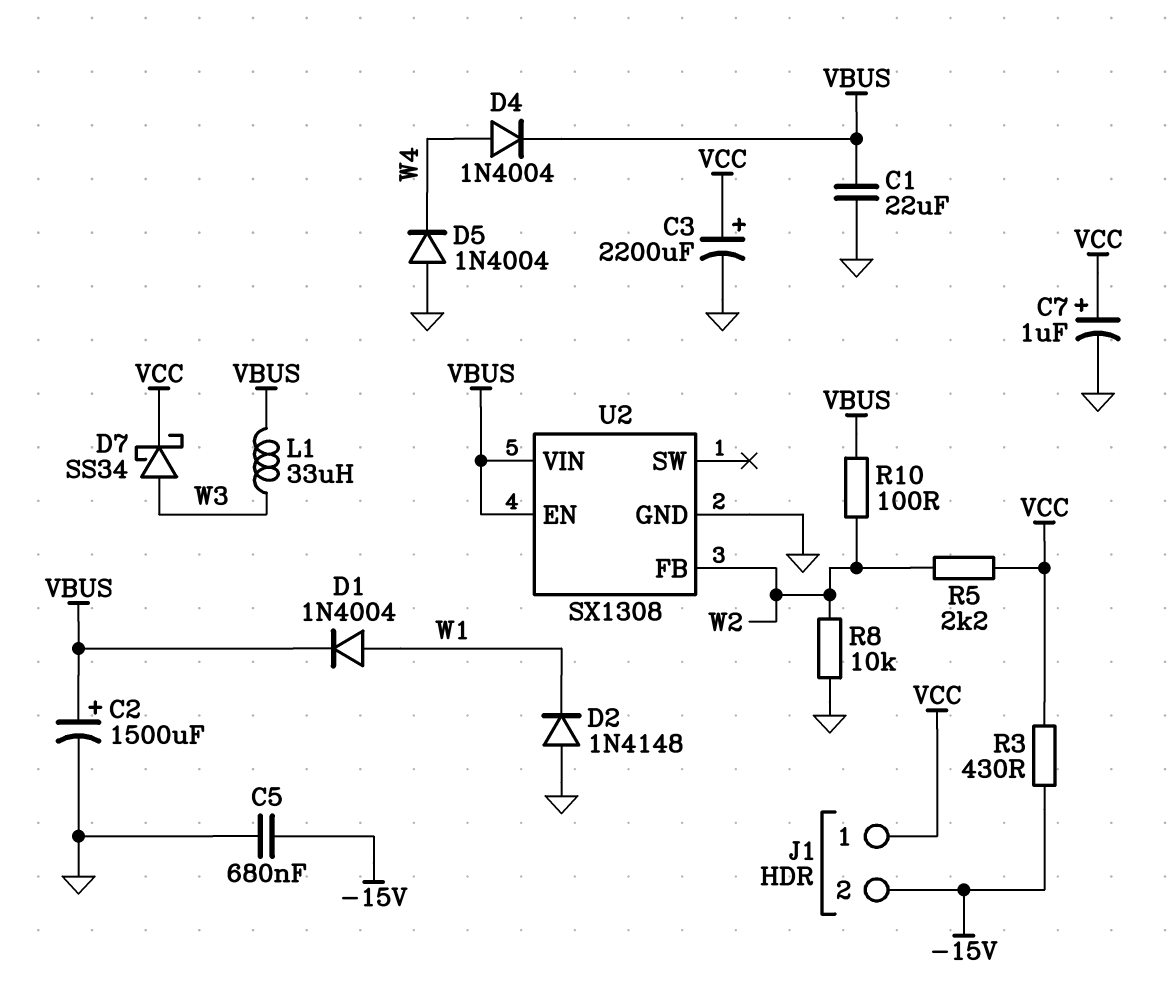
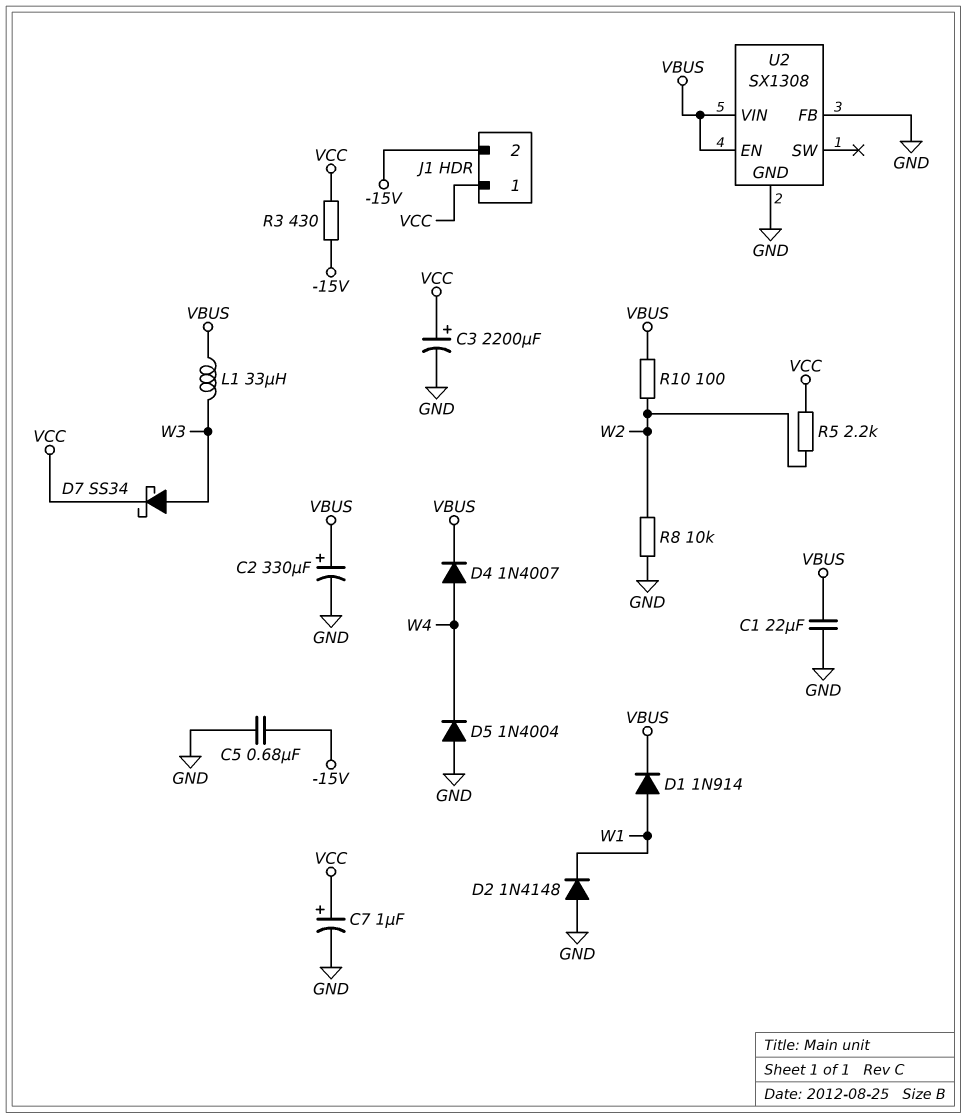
C2: 1500uF (plus VBUS, minus GND) -> 330uF (plus VBUS, minus GND)
D1: diode 1N4004 (A W1, K VBUS) -> diode 1N914 (A W1, K VBUS)
D4: diode 1N4004 (A W4, K VBUS) -> diode 1N4007 (A W4, K VBUS)
U2 pin FB: W2 -> GND

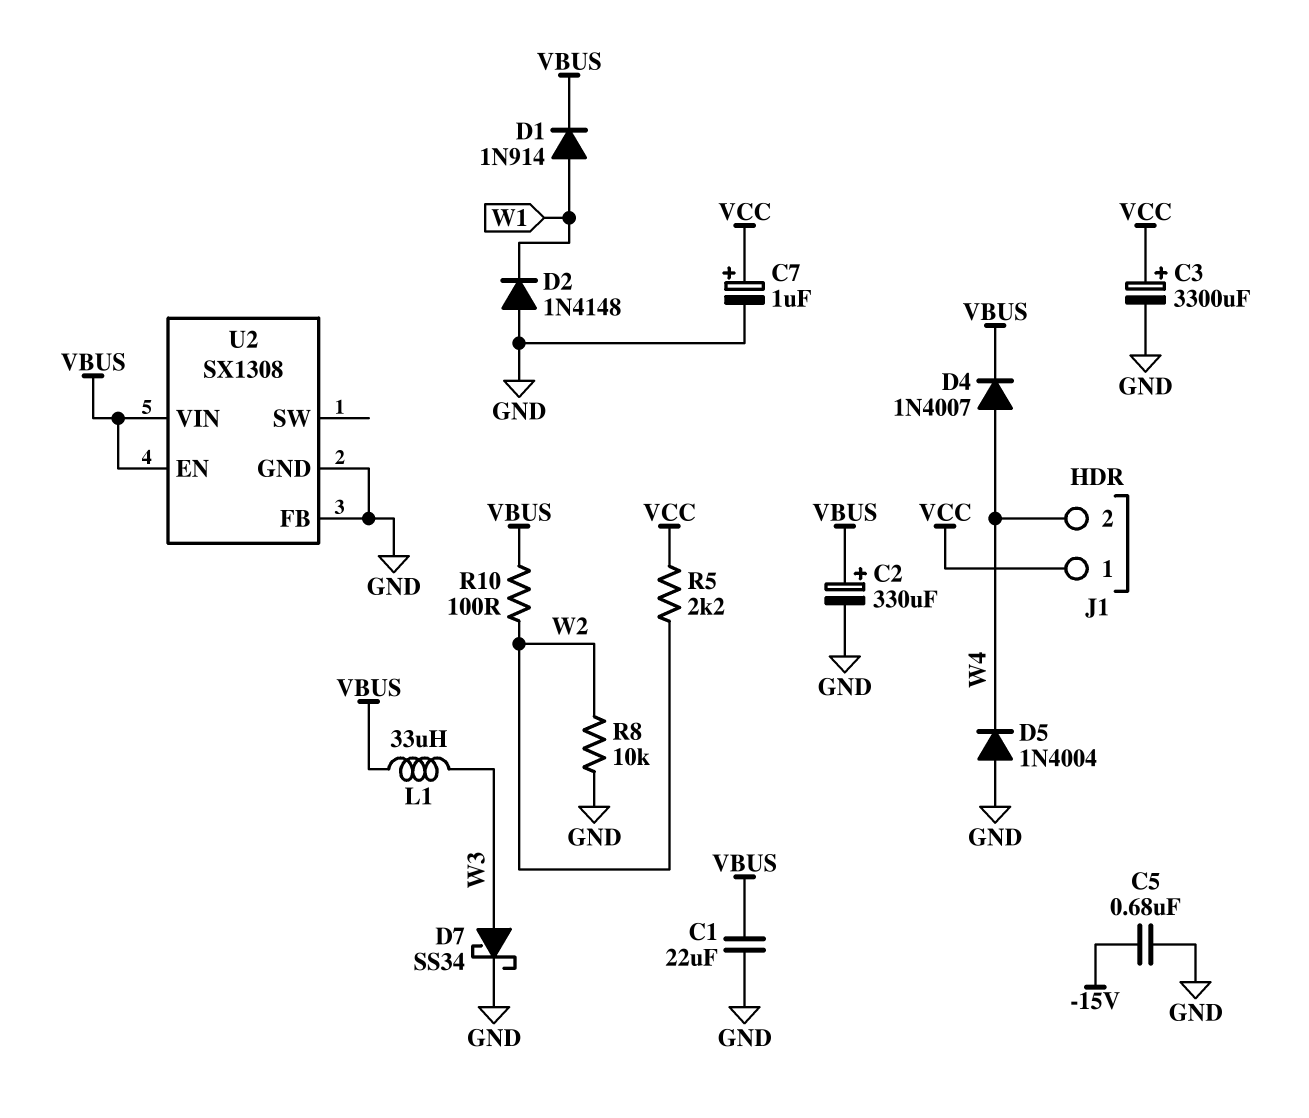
C3: 2200uF (plus VCC, minus GND) -> 3300uF (plus VCC, minus GND)
D7: schottky SS34 (A W3, K VCC) -> schottky SS34 (A W3, K GND)
J1 pin 2: -15V -> W4
R3: 430 (-15V, VCC) -> none

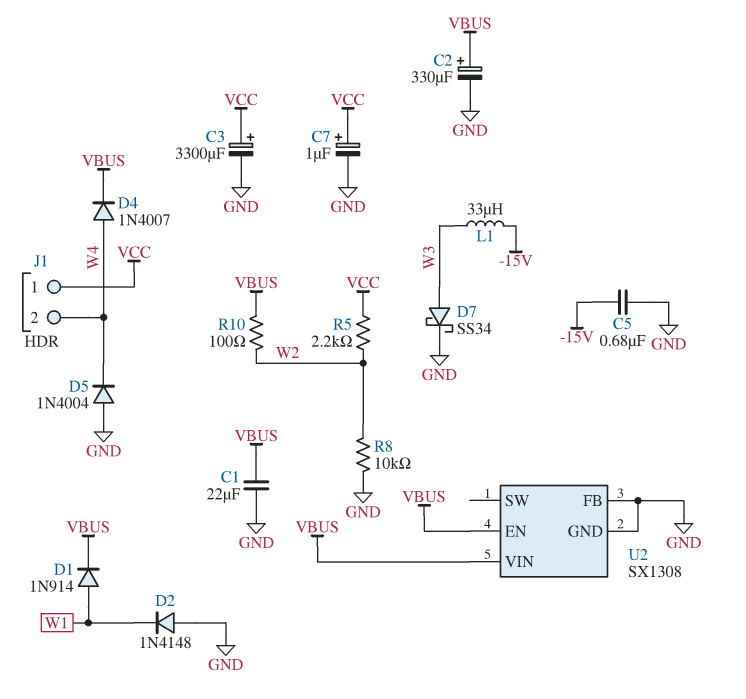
L1: 33uH (VBUS, W3) -> 33uH (-15V, W3)

